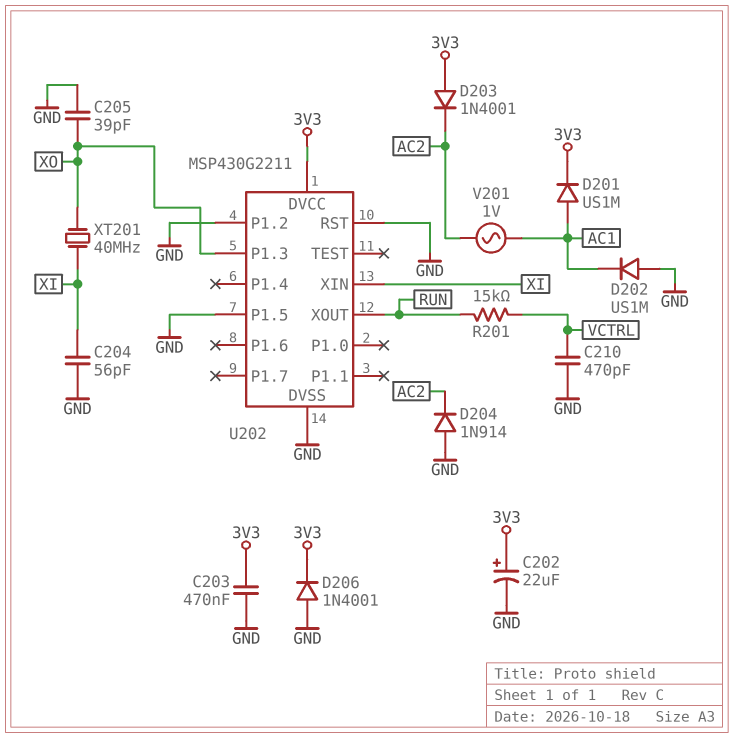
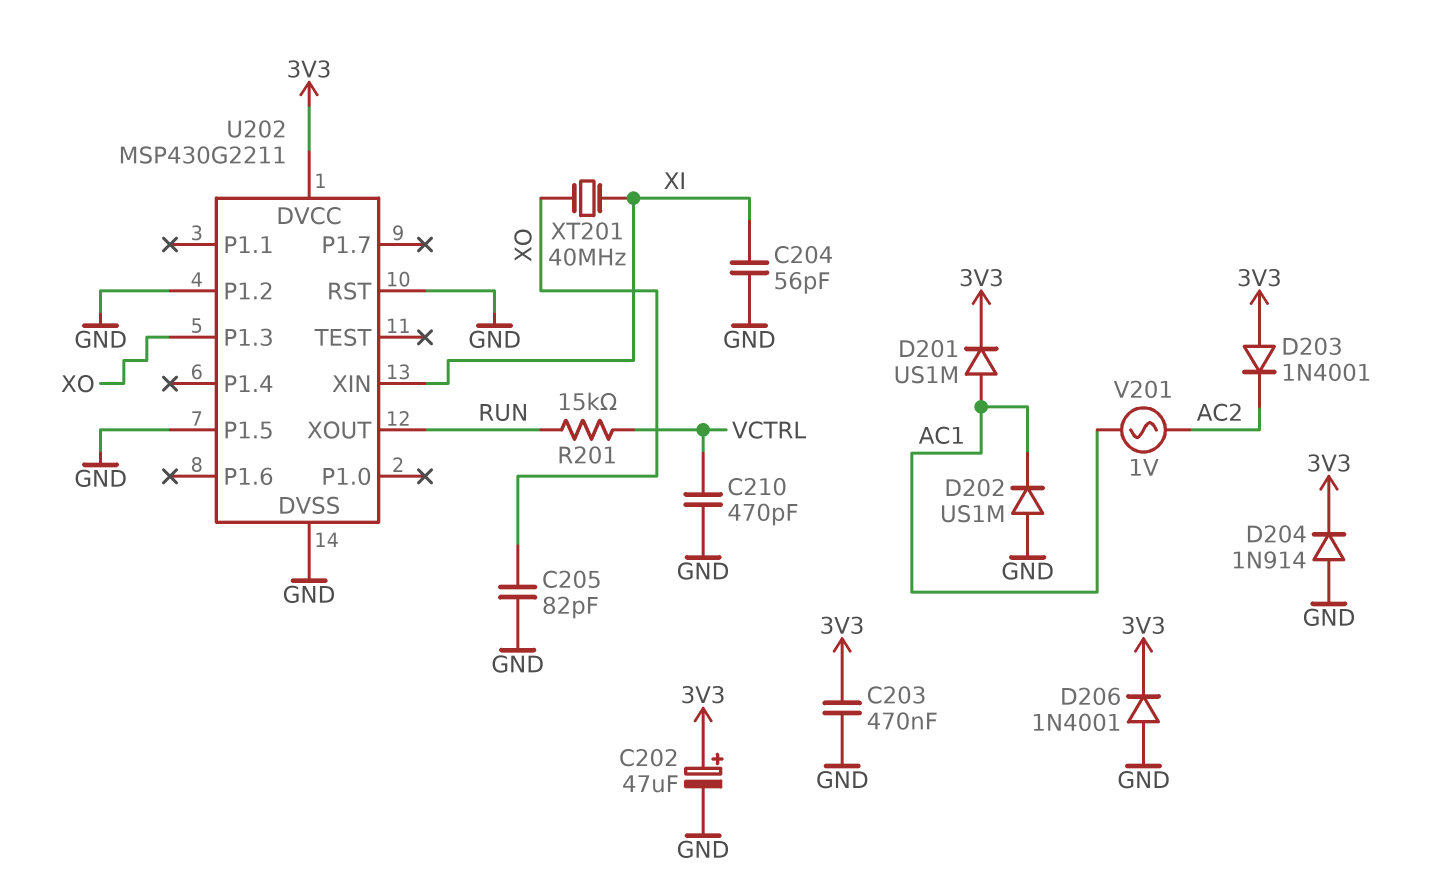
C202: 22uF (plus 3V3, minus GND) -> 47uF (plus 3V3, minus GND)
C205: 39pF (GND, XO) -> 82pF (GND, XO)
D204: diode 1N914 (A GND, K AC2) -> diode 1N914 (A GND, K 3V3)

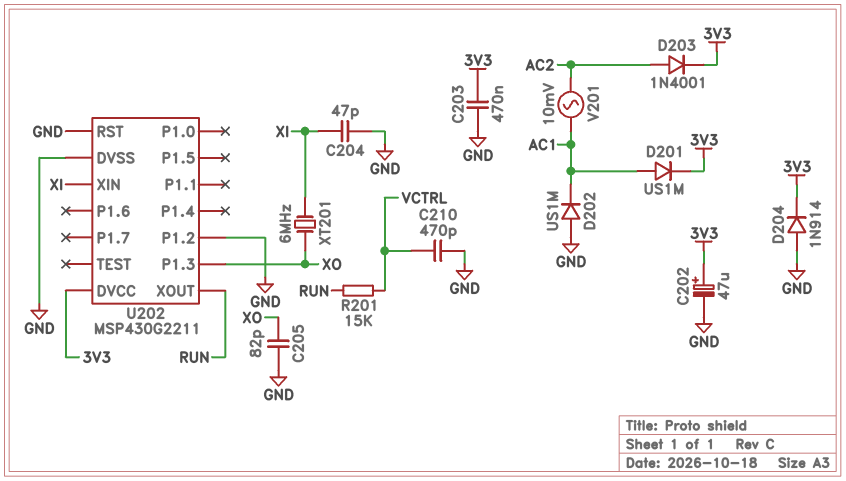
C204: 56pF (GND, XI) -> 47pF (GND, XI)
D203: diode 1N4001 (A 3V3, K AC2) -> diode 1N4001 (A AC2, K 3V3)
D206: diode 1N4001 (A GND, K 3V3) -> none
U202 pin P1.5: GND -> none
V201: AC 1V (AC1, AC2) -> AC 10mV (AC1, AC2)
XT201: 40MHz (XI, XO) -> 6MHz (XI, XO)

